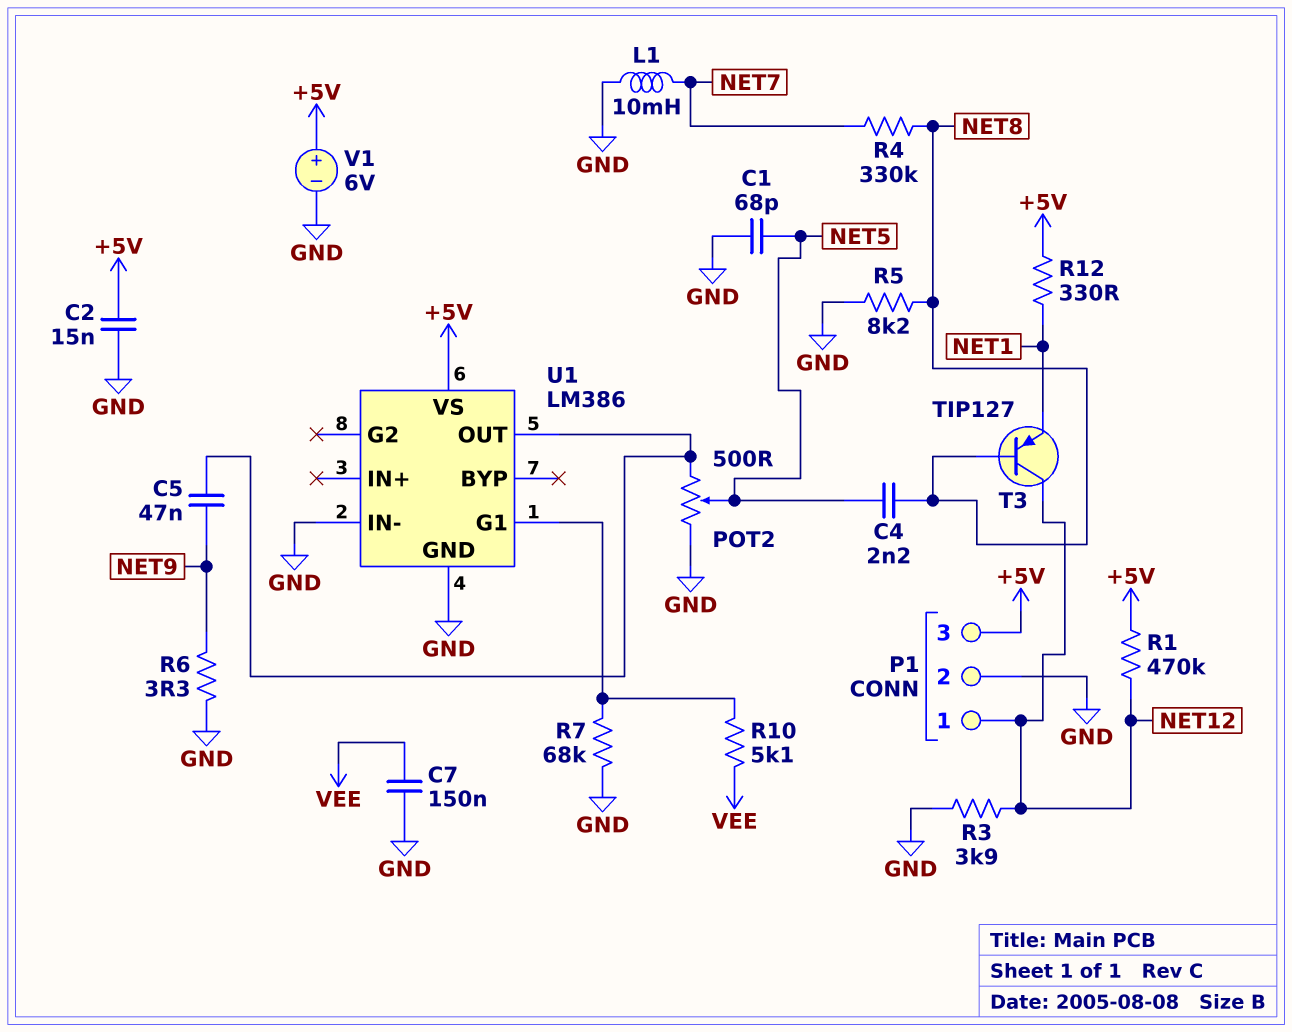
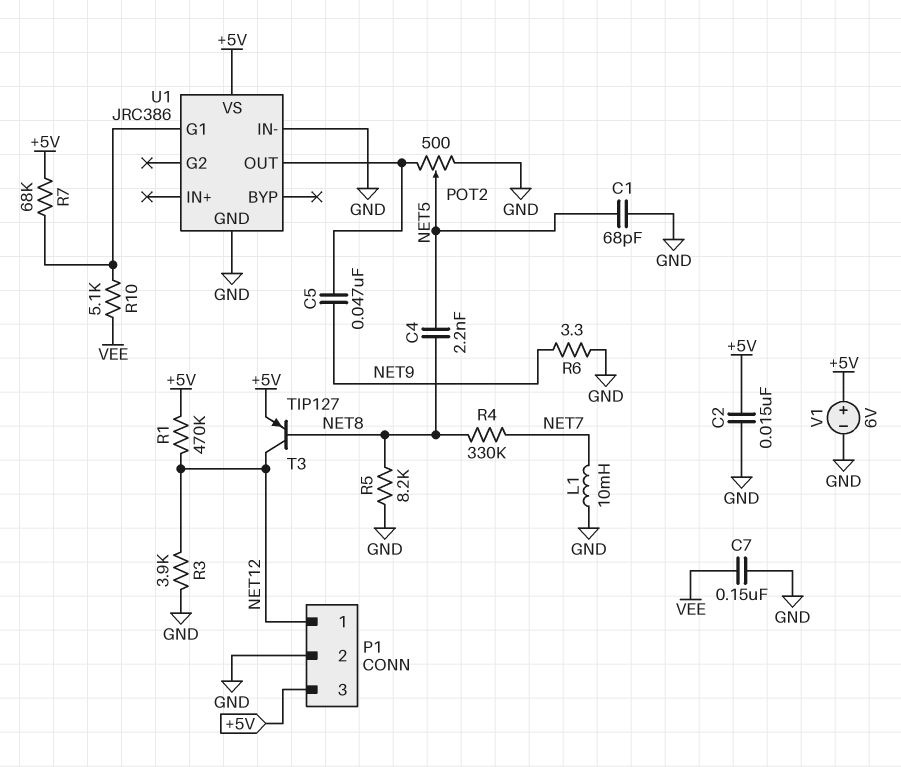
R7: 68k (GND, U1/G1) -> 68k (+5V, U1/G1)
R12: 330 (+5V, NET1) -> none
T3: PNP TIP127 (B NET8, C NET12, E NET1) -> PNP TIP127 (B NET8, C NET12, E +5V)
U1: LM386 -> JRC386

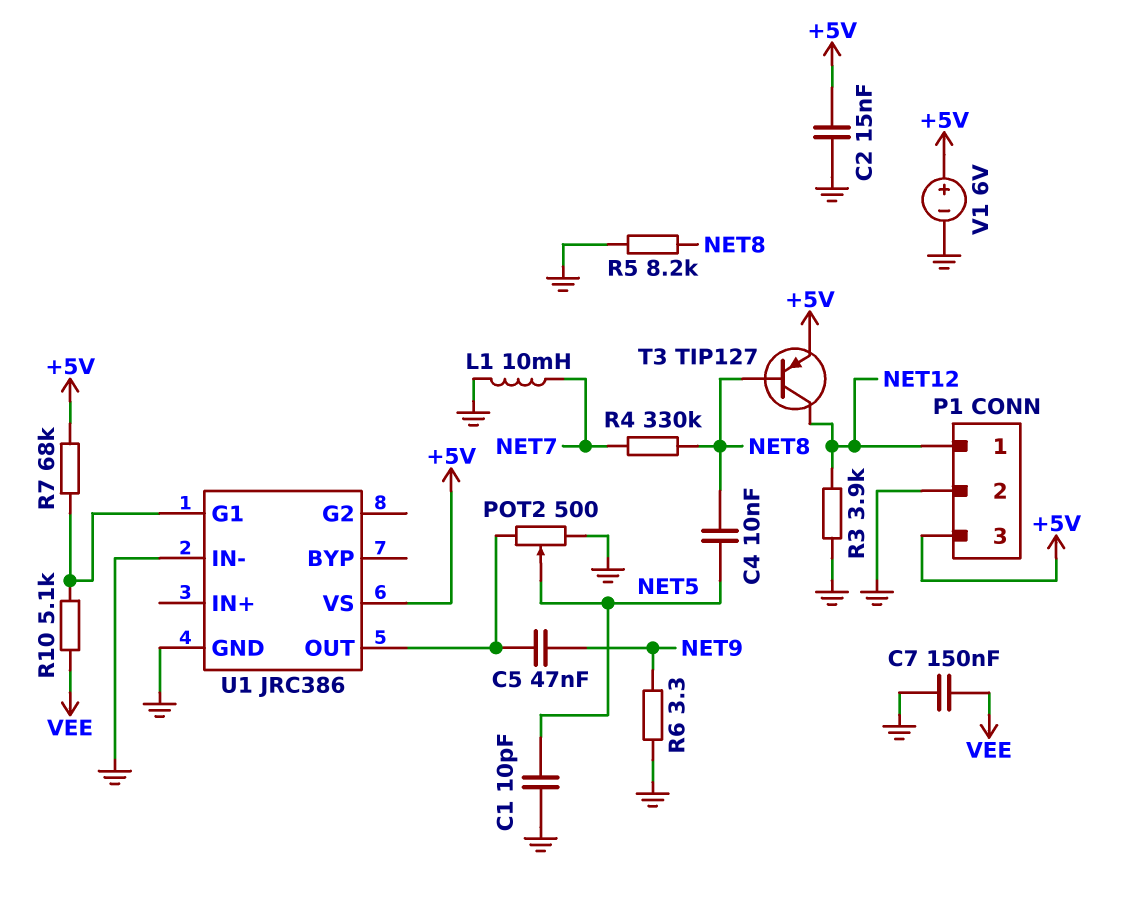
C1: 68pF (GND, NET5) -> 10pF (GND, NET5)
C4: 2.2nF (NET5, NET8) -> 10nF (NET5, NET8)
R1: 470k (+5V, NET12) -> none

